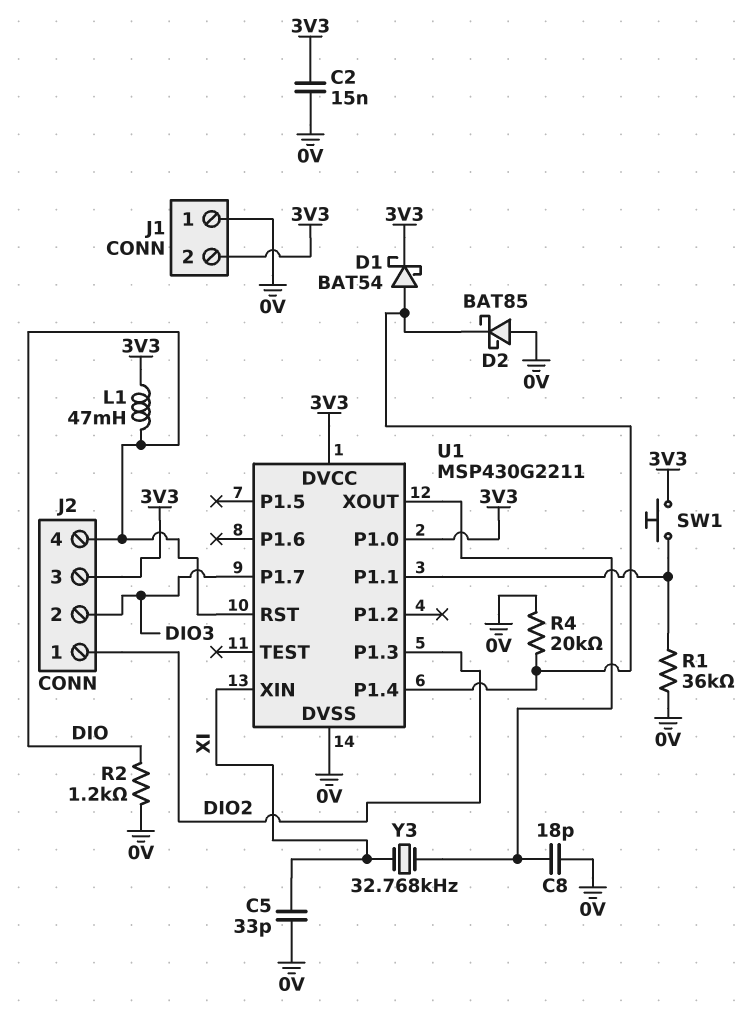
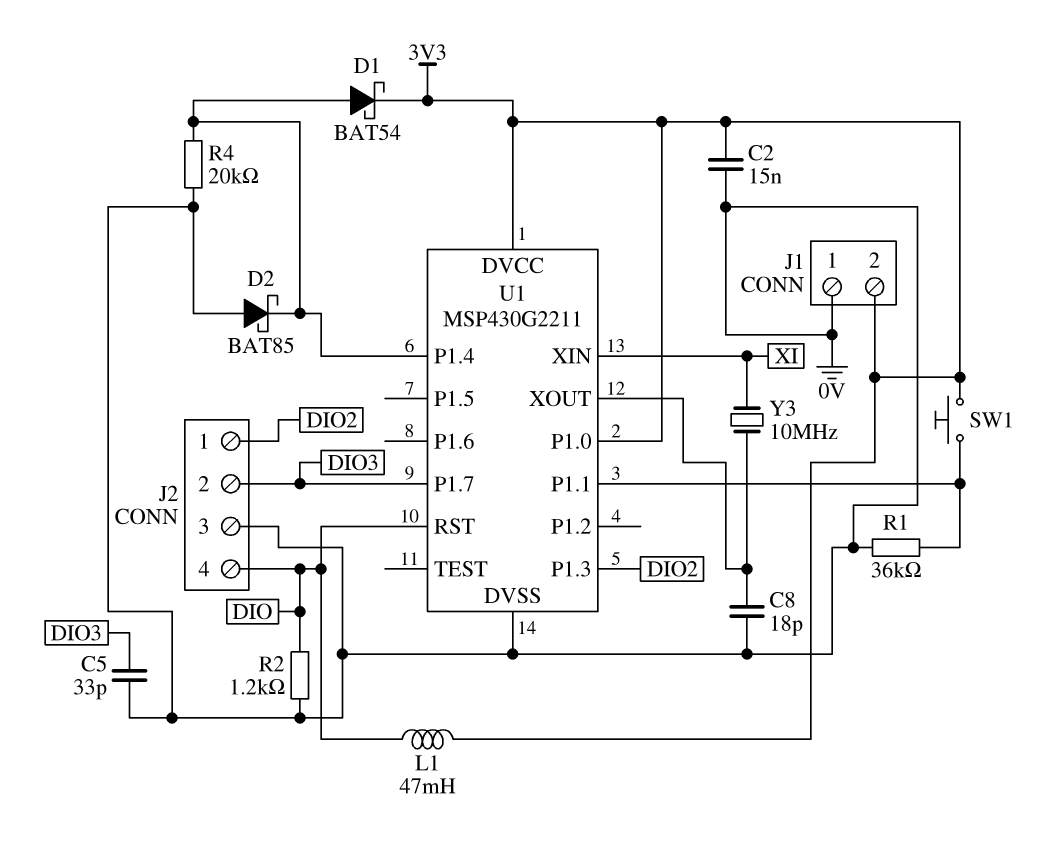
C5: 33pF (0V, XI) -> 33pF (0V, DIO3)
J2 pin 3: 3V3 -> 0V
Y3: 32.768kHz (U1/XOUT, XI) -> 10MHz (U1/XOUT, XI)

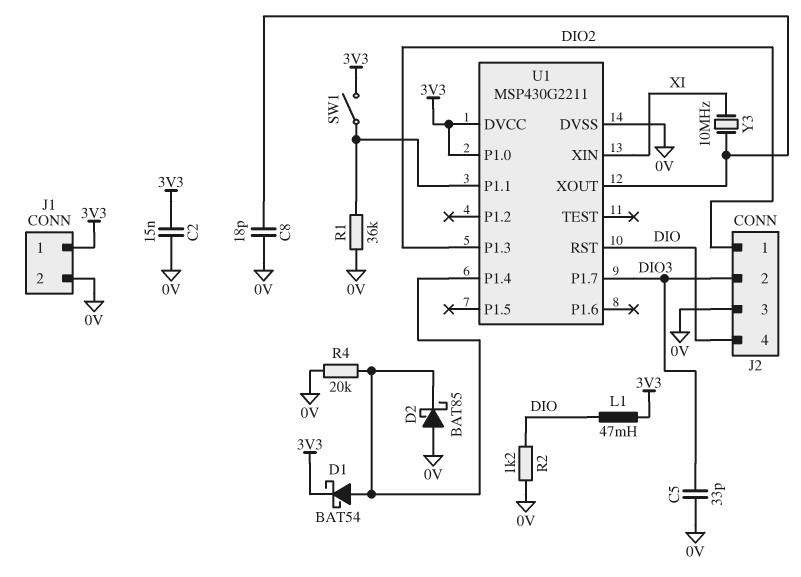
J1 pin 1: 0V -> 3V3
J1 pin 2: 3V3 -> 0V
SW1: button (3V3, U1/P1.1) -> switch (3V3, U1/P1.1)

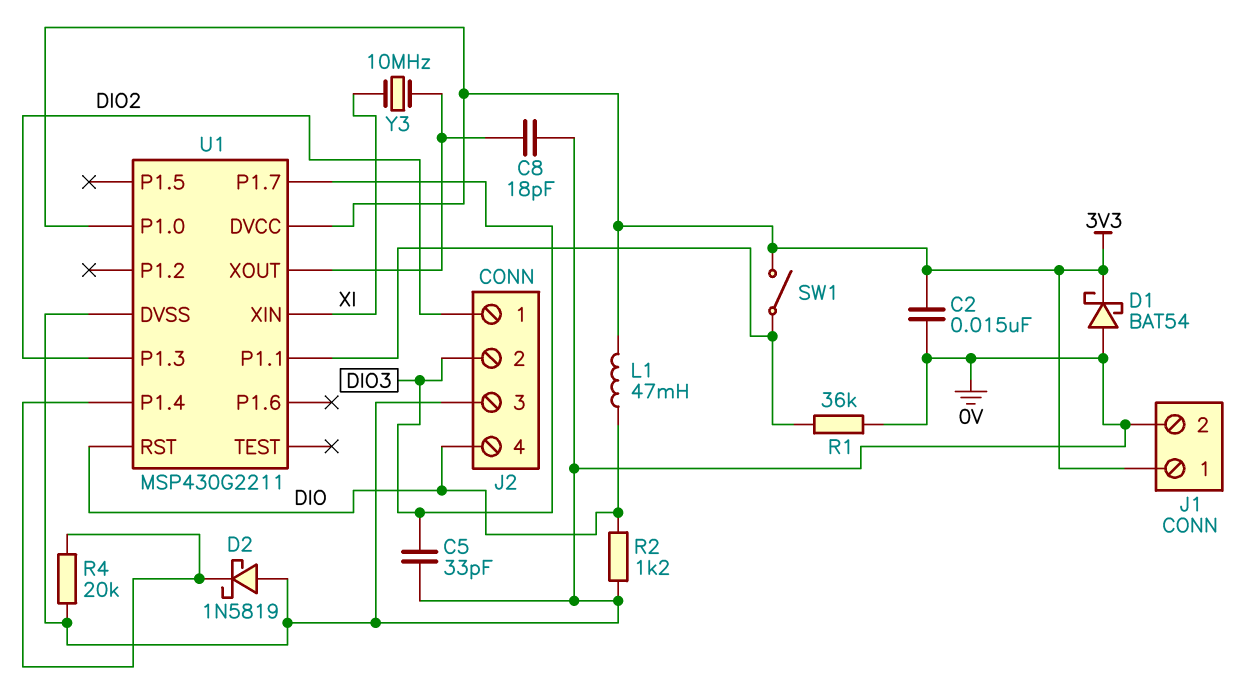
D1: schottky BAT54 (A U1/P1.4, K 3V3) -> schottky BAT54 (A 0V, K 3V3)
D2: schottky BAT85 (A 0V, K U1/P1.4) -> schottky 1N5819 (A 0V, K U1/P1.4)

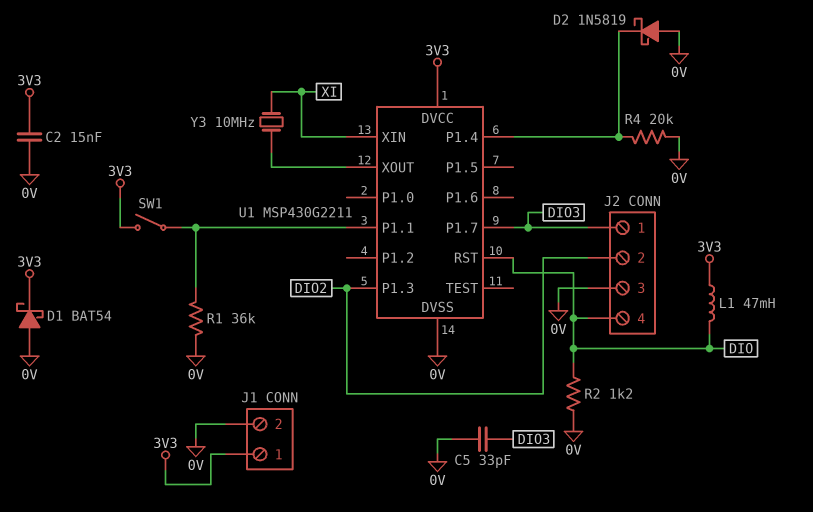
C8: 18pF (0V, U1/XOUT) -> none
J2 pin 1: DIO2 -> DIO3
J2 pin 2: DIO3 -> DIO2
U1 pin P1.0: 3V3 -> none

